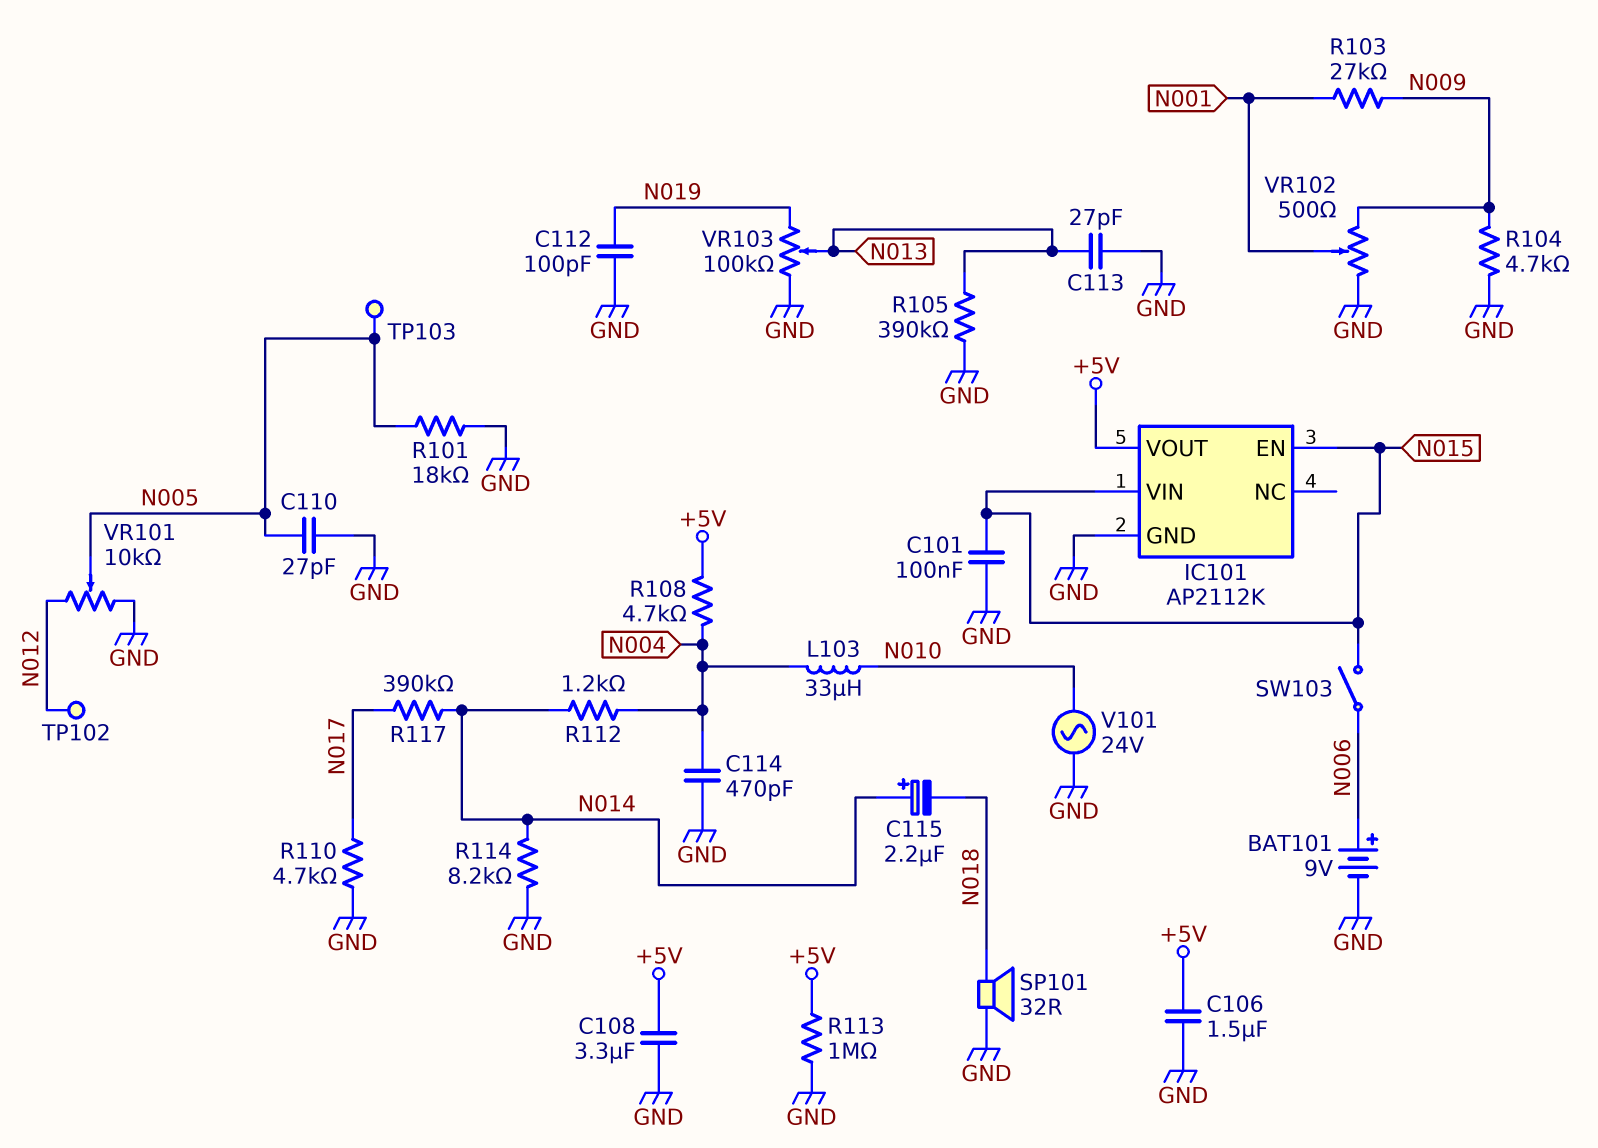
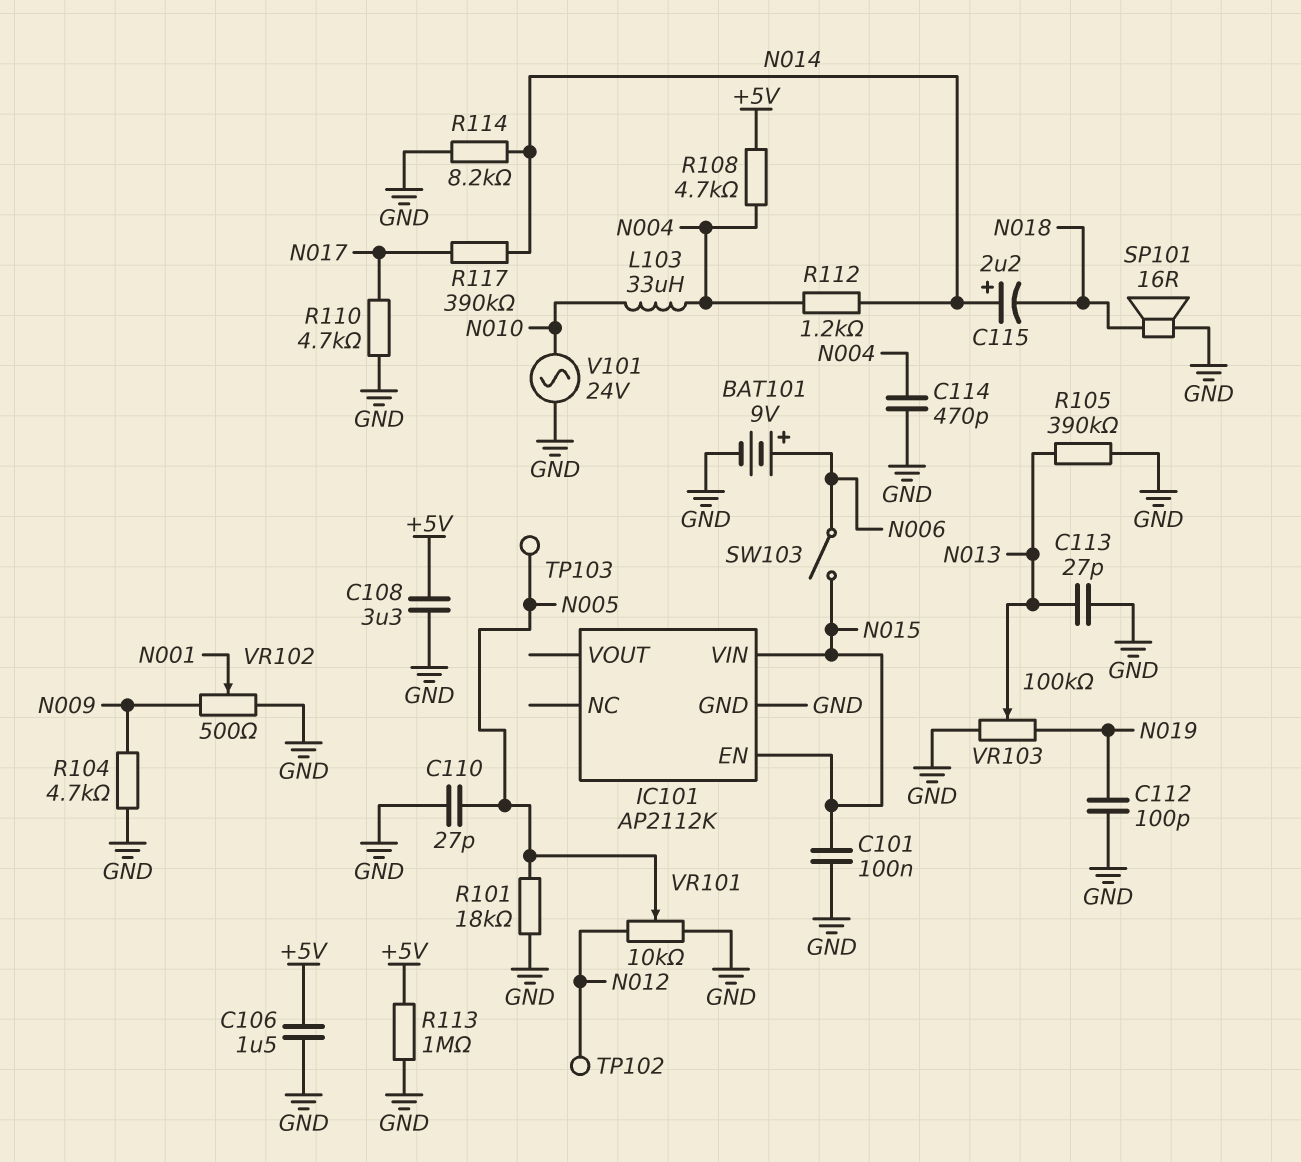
IC101 pin VOUT: +5V -> none
R103: 27k (N001, N009) -> none
SP101: speaker 32R (GND, N018) -> speaker 16R (GND, N018)

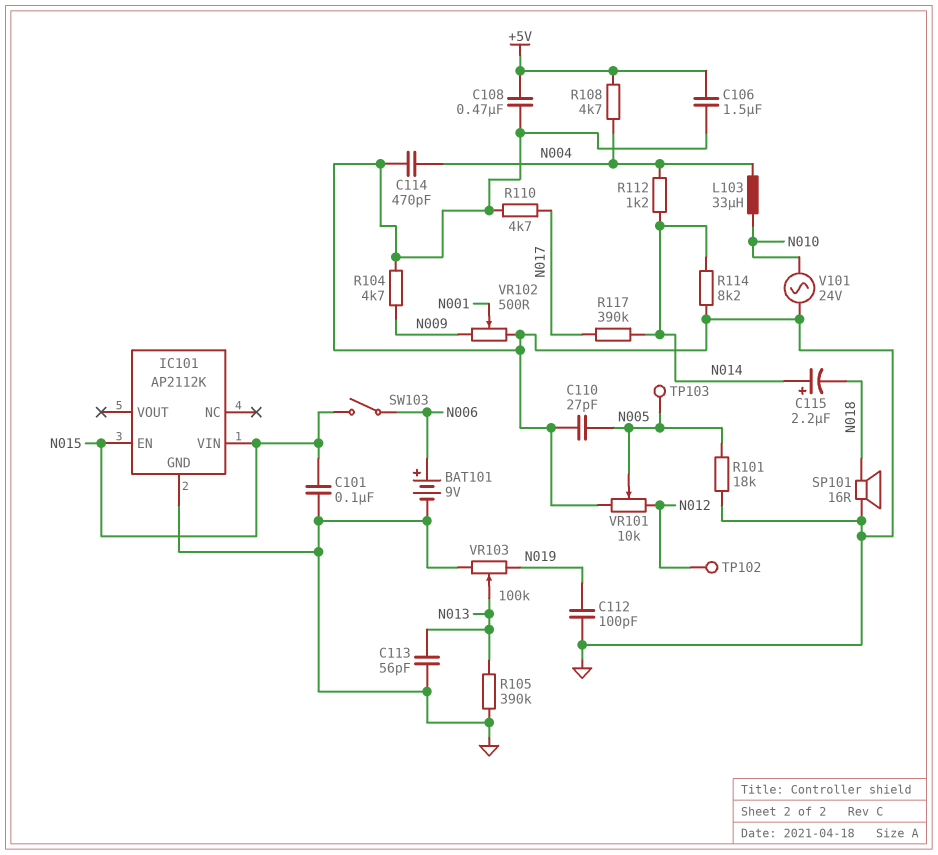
C108: 3.3uF (+5V, GND) -> 470nF (+5V, GND)
C113: 27pF (GND, N013) -> 56pF (GND, N013)
R113: 1M (+5V, GND) -> none

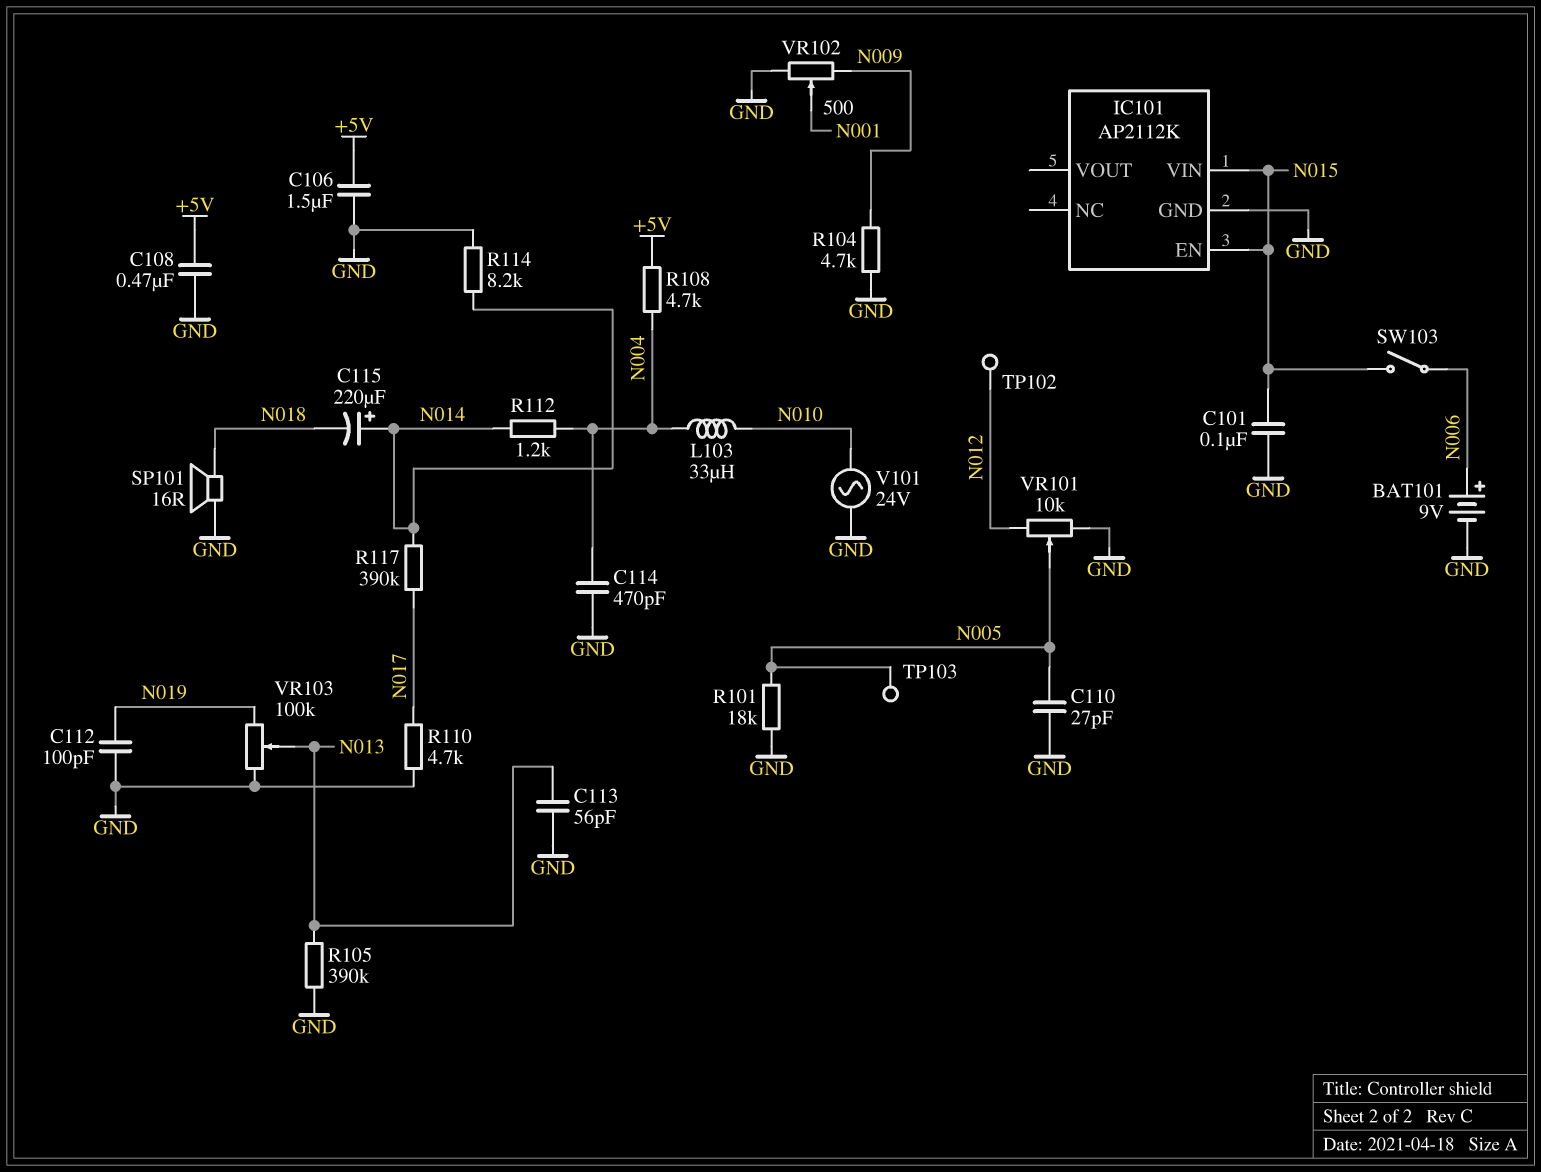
C115: 2.2uF (plus N014, minus N018) -> 220uF (plus N014, minus N018)

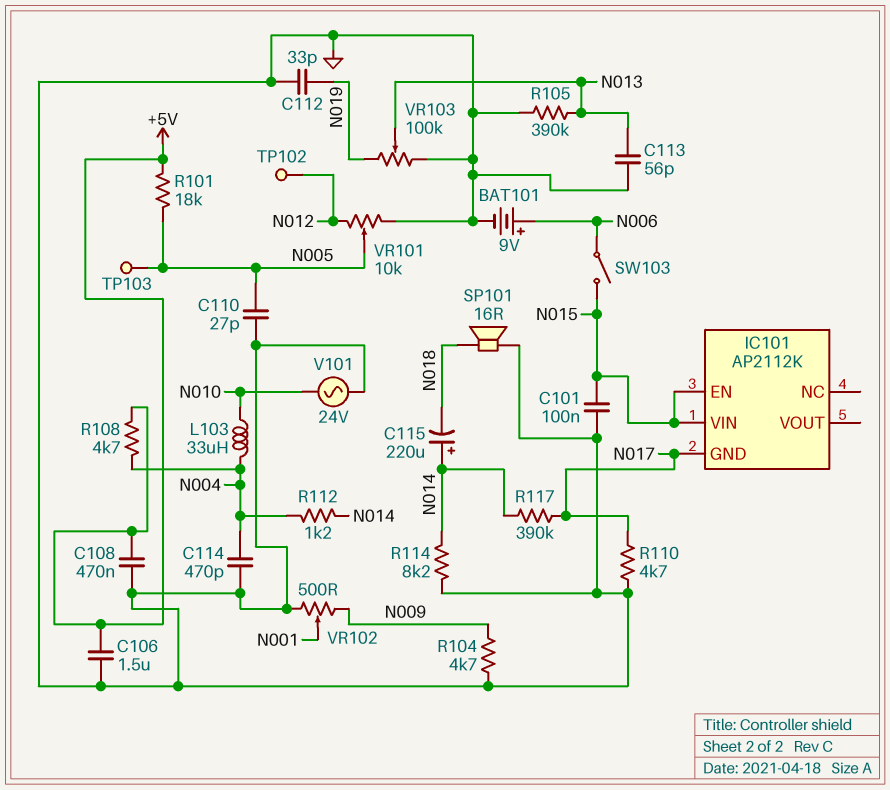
C112: 100pF (GND, N019) -> 33pF (GND, N019)
IC101 pin GND: GND -> N017
R101: 18k (GND, N005) -> 18k (+5V, N005)

